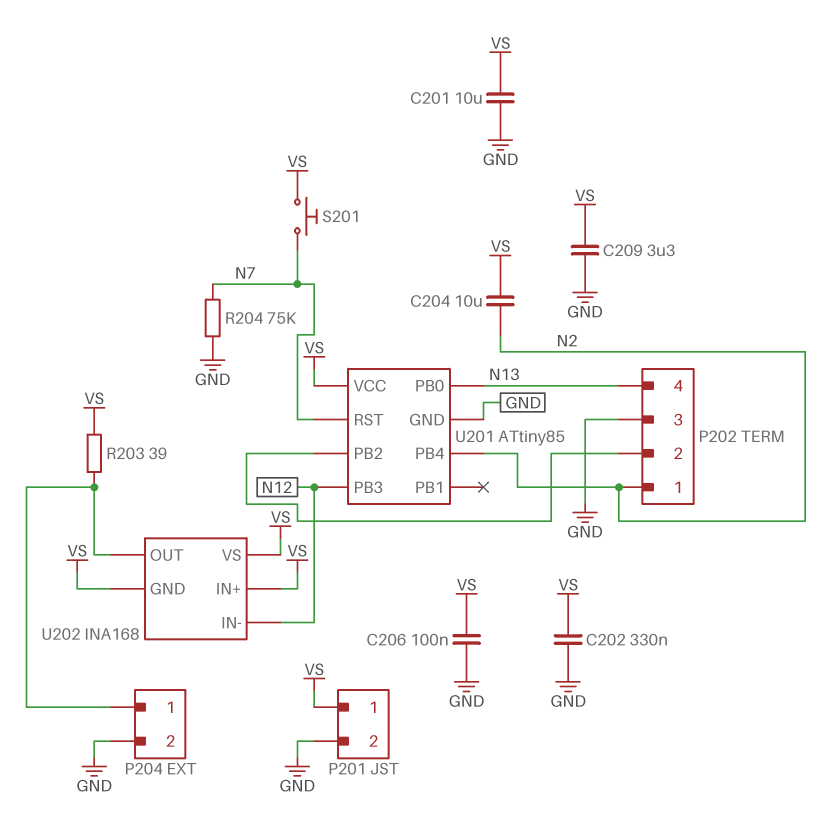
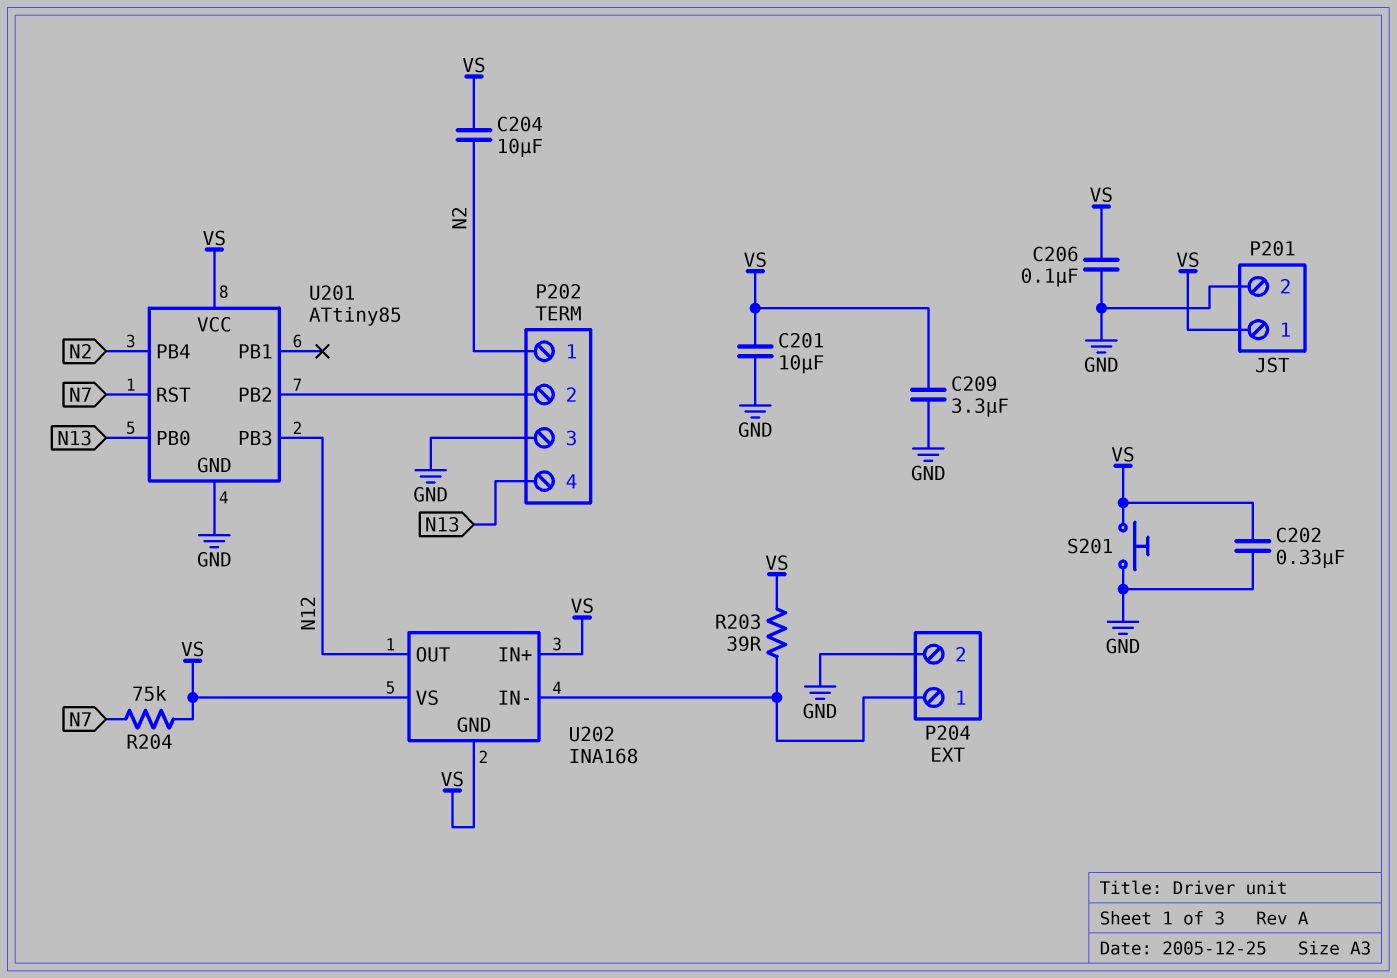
R204: 75k (GND, N7) -> 75k (N7, VS)
S201: button (N7, VS) -> button (GND, VS)
U202 pin IN-: N12 -> P204/1
U202 pin OUT: P204/1 -> N12

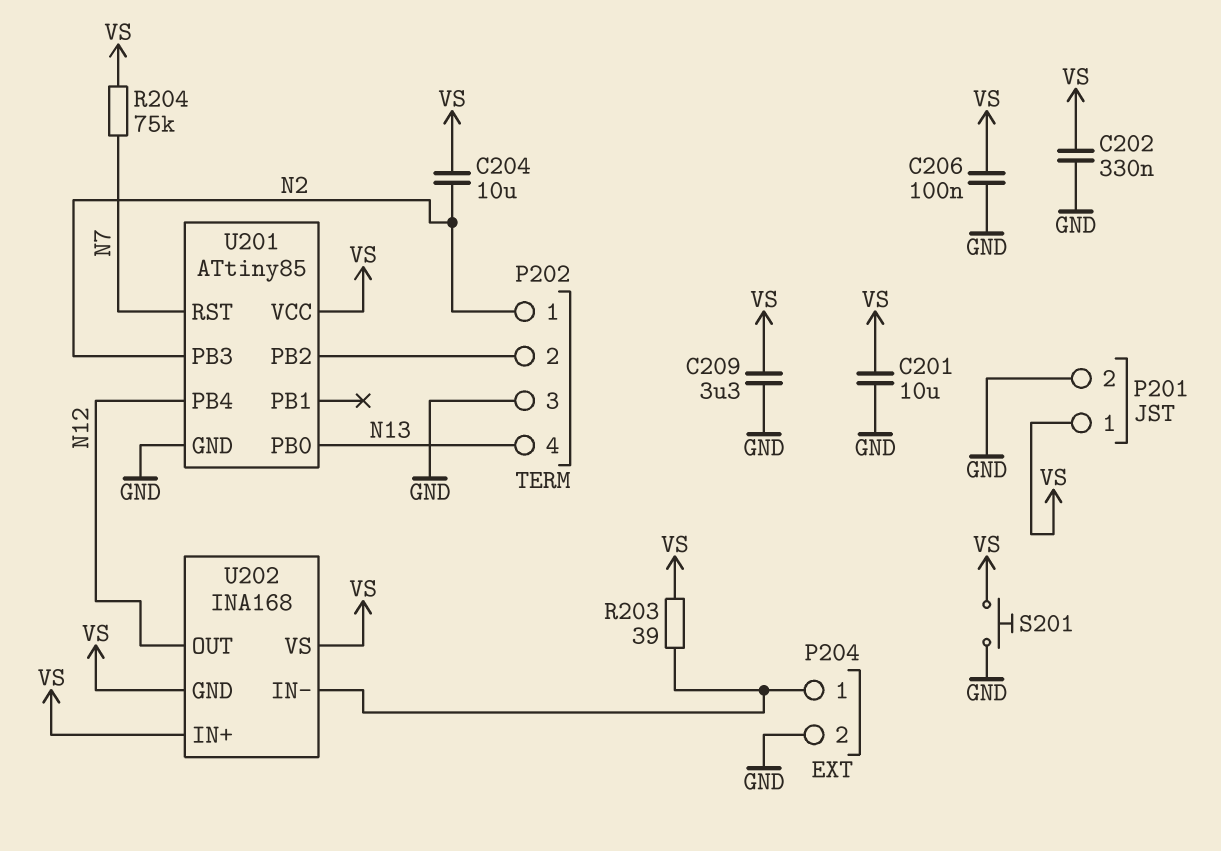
U201 pin PB3: N12 -> N2
U201 pin PB4: N2 -> N12

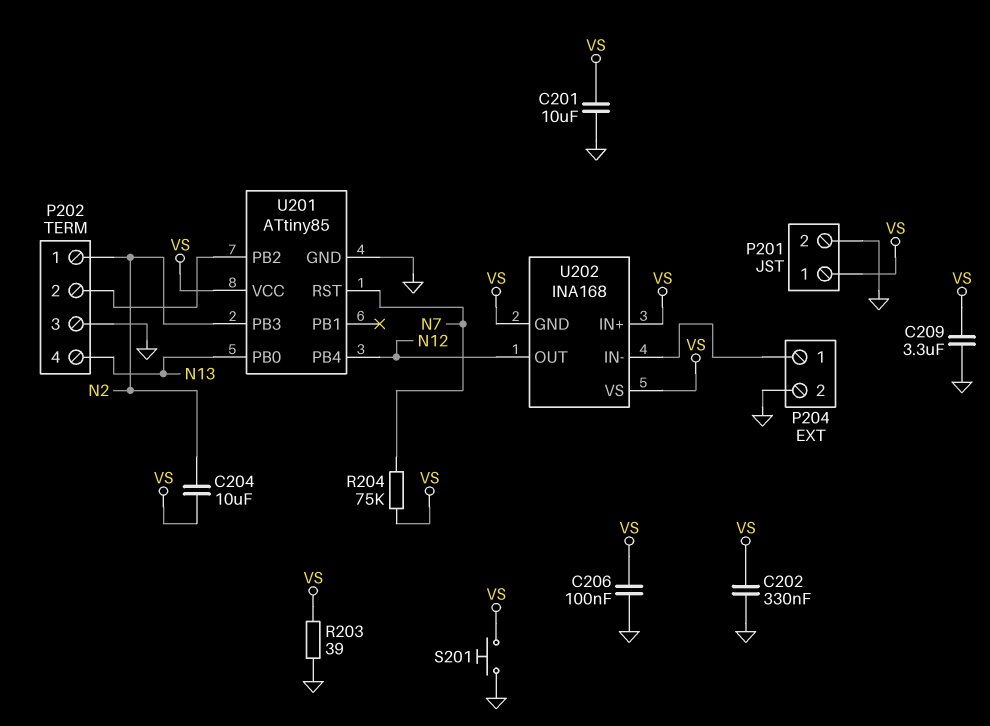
R203: 39 (P204/1, VS) -> 39 (GND, VS)

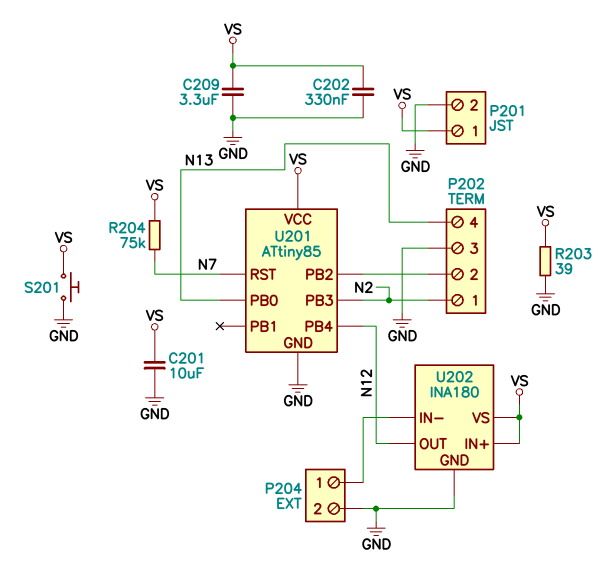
C204: 10uF (N2, VS) -> none
C206: 100nF (GND, VS) -> none
U202: INA168 -> INA180
U202 pin GND: VS -> GND

